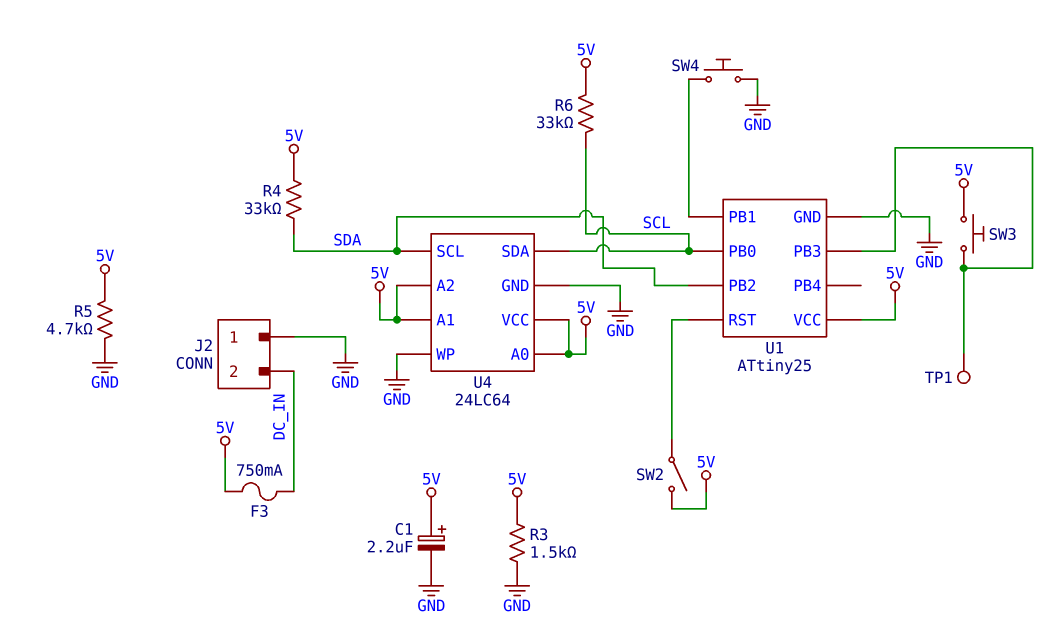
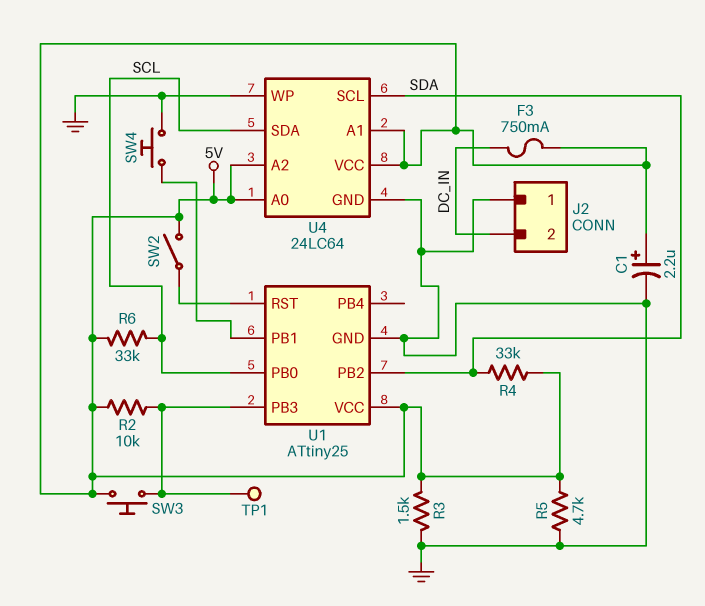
R2: none -> 10k (5V, U1/PB3)

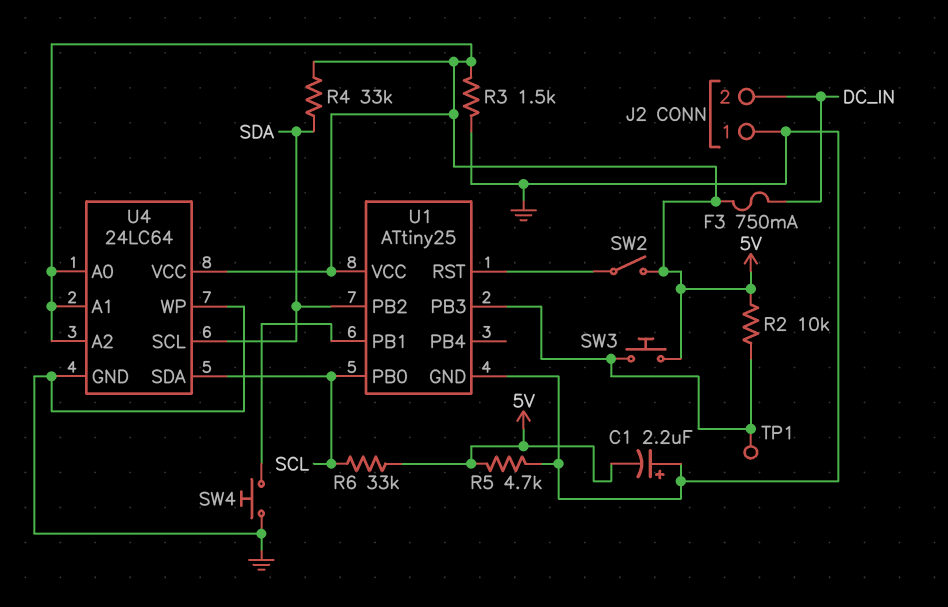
C1: 2.2uF (plus 5V, minus GND) -> 2.2uF (plus GND, minus 5V)

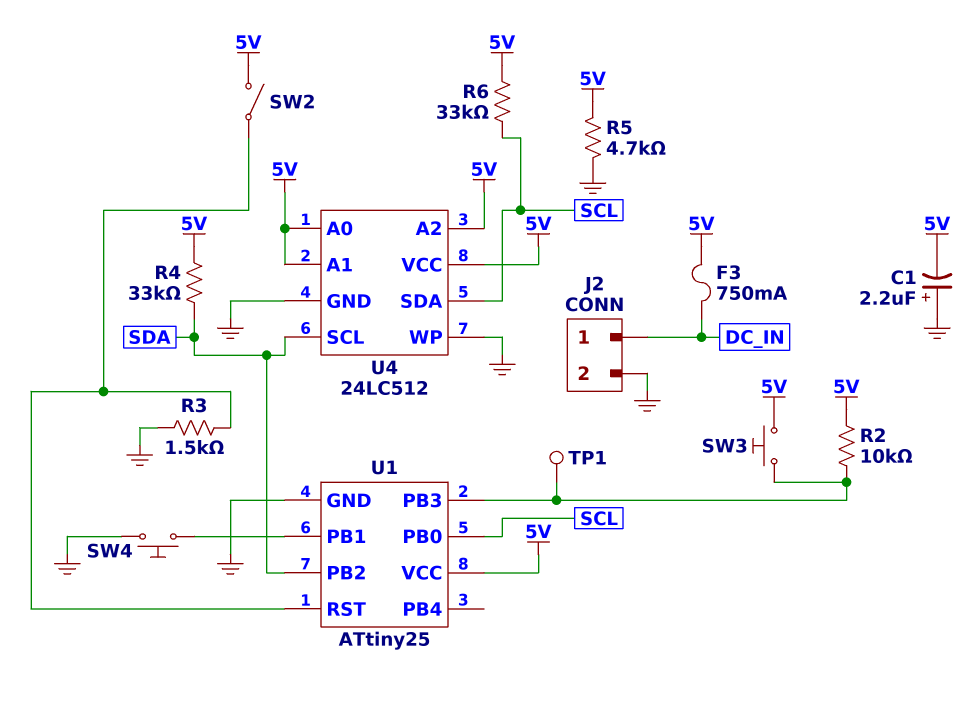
J2 pin 1: GND -> DC_IN
J2 pin 2: DC_IN -> GND
R3: 1.5k (5V, GND) -> 1.5k (GND, U1/RST)
U4: 24LC64 -> 24LC512

